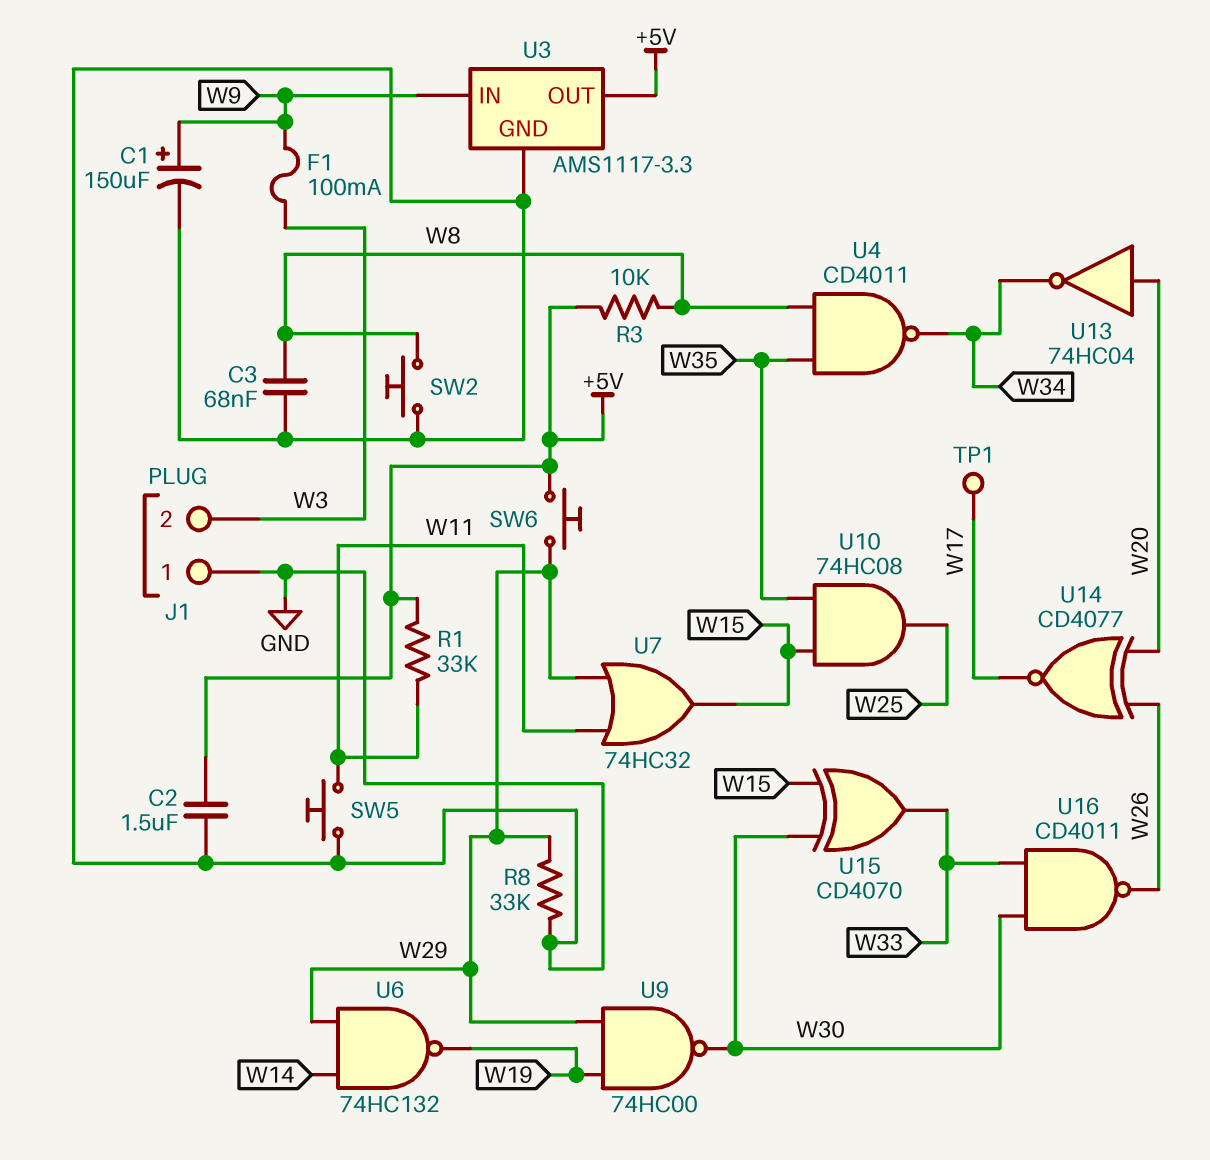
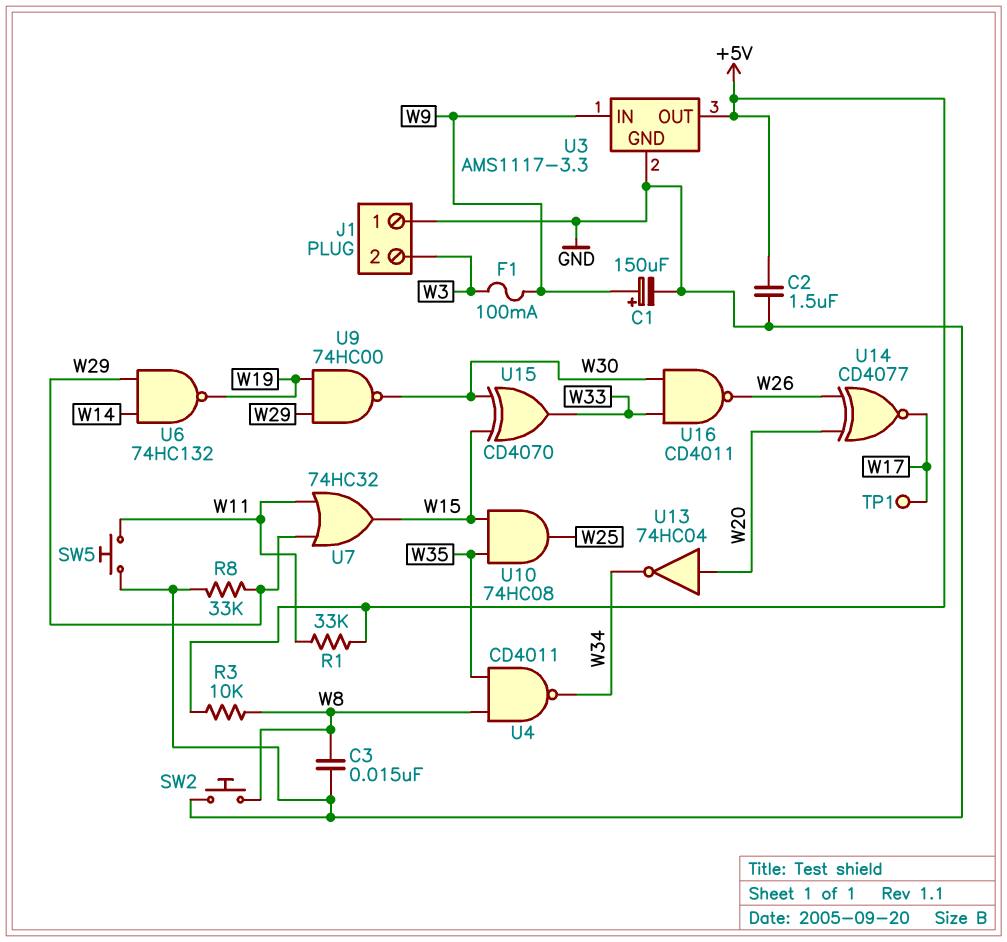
C3: 68nF (GND, W8) -> 15nF (GND, W8)
SW6: button (+5V, W29) -> none

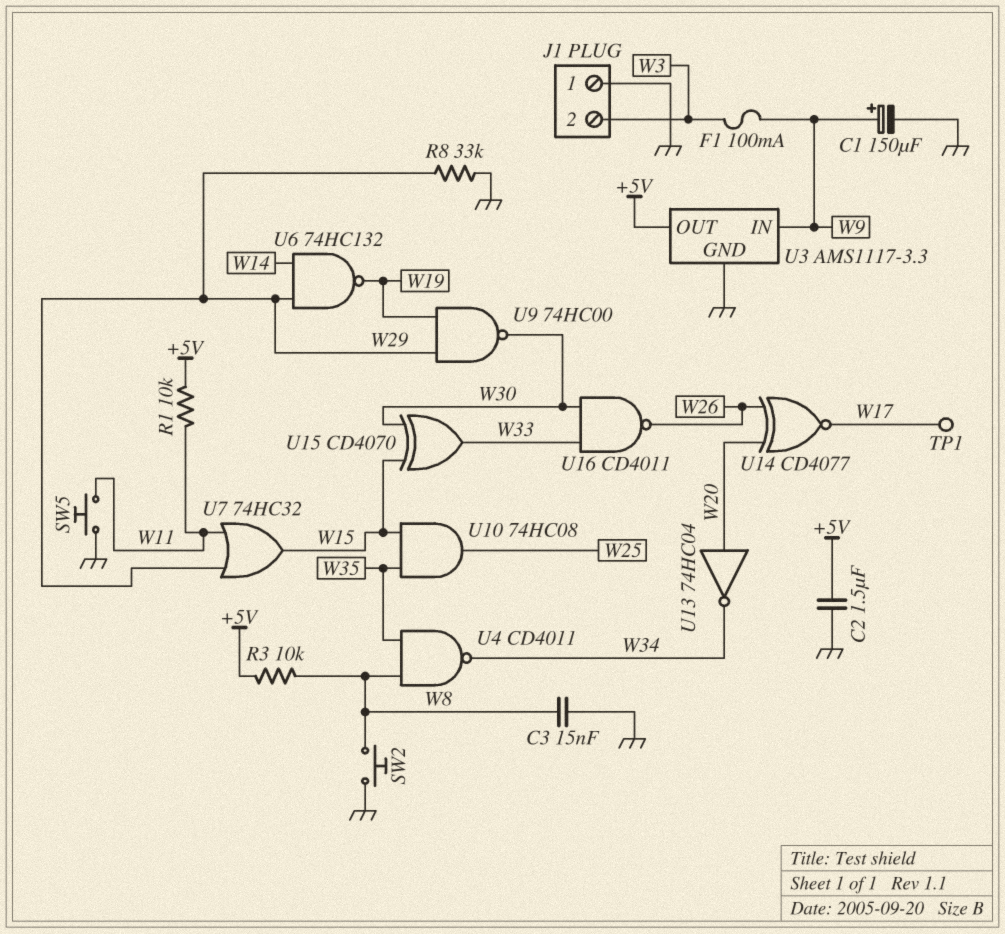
R1: 33k (+5V, W11) -> 10k (+5V, W11)

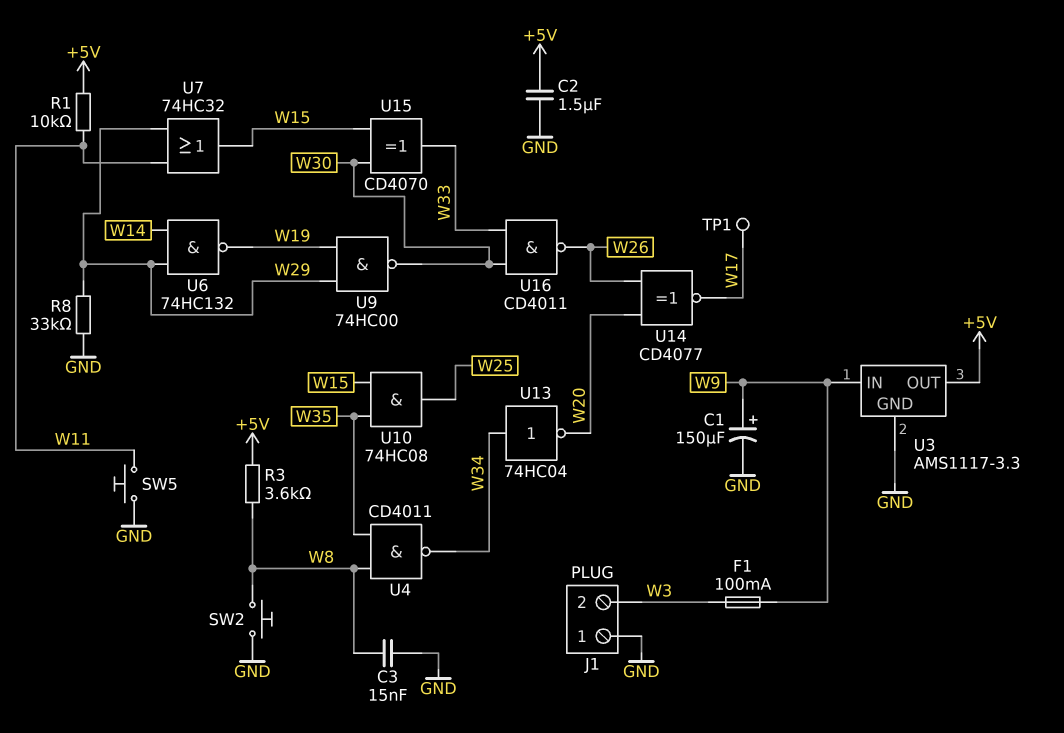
R3: 10k (+5V, W8) -> 3.6k (+5V, W8)
U13: NOT 74HC04 (in W20, out W34) -> NOT 74HC04 (in W34, out W20)

